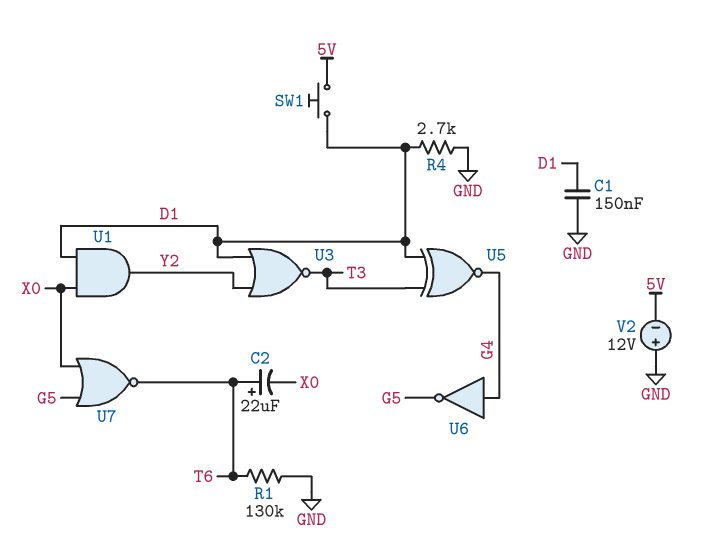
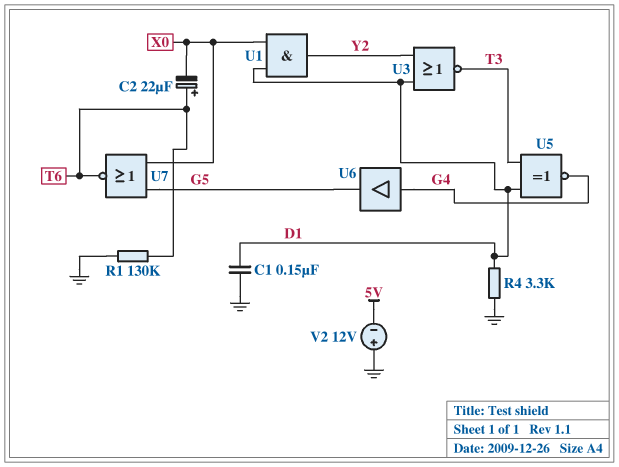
R4: 2.7k (D1, GND) -> 3.3k (D1, GND)
SW1: button (5V, D1) -> none
U6: NOT (in G4, out G5) -> buffer (in G4, out G5)

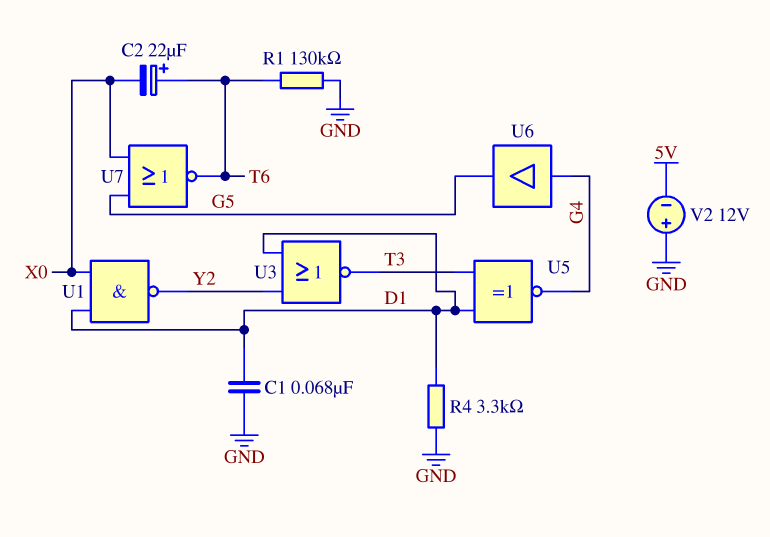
C1: 150nF (D1, GND) -> 68nF (D1, GND)
U1: AND (in D1, in X0, out Y2) -> NAND (in D1, in X0, out Y2)

